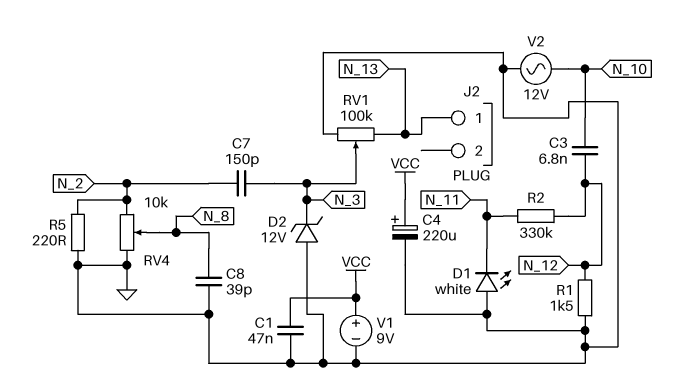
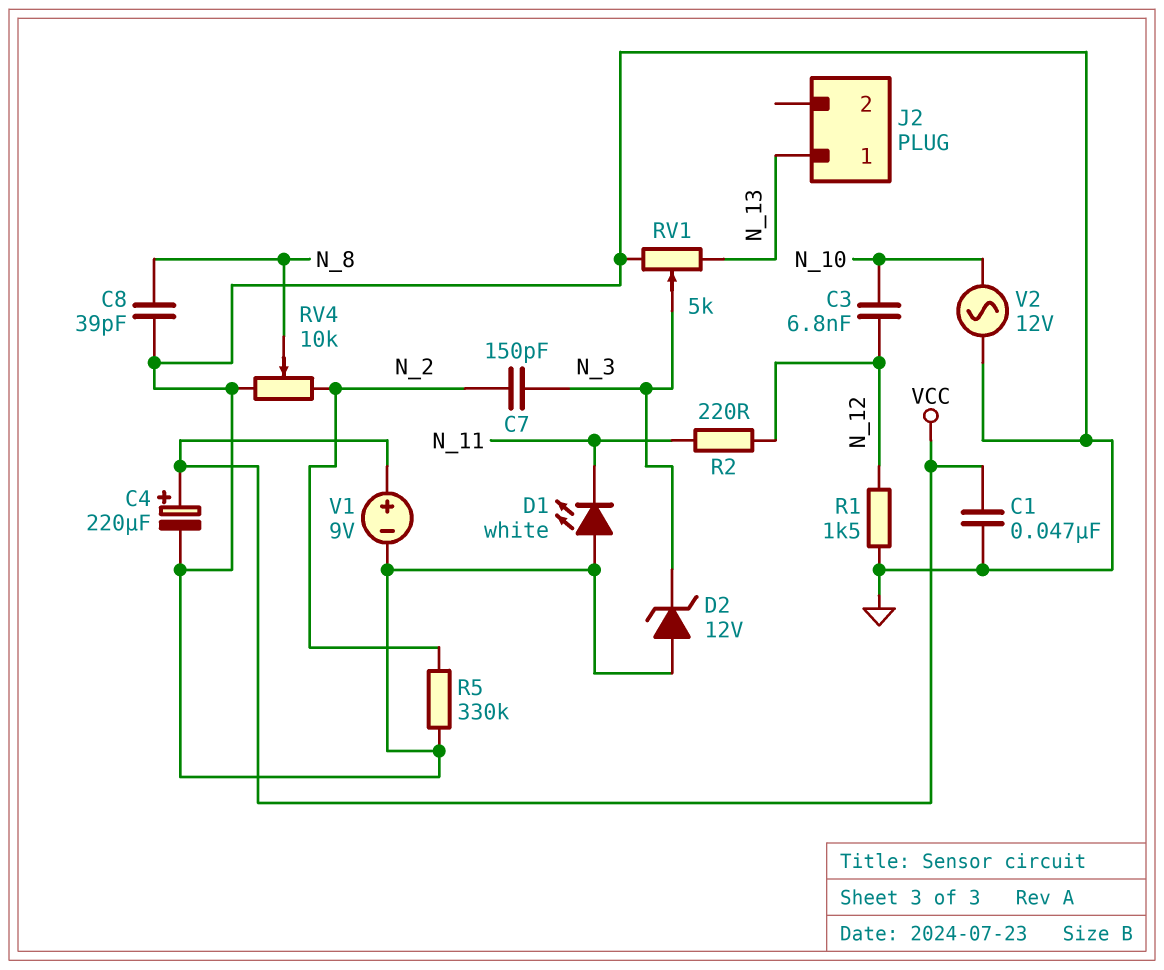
R2: 330k (N_11, N_12) -> 220 (N_11, N_12)
R5: 220 (GND, N_2) -> 330k (GND, N_2)
RV1: 100k (GND, N_13, wiper N_3) -> 5k (GND, N_13, wiper N_3)

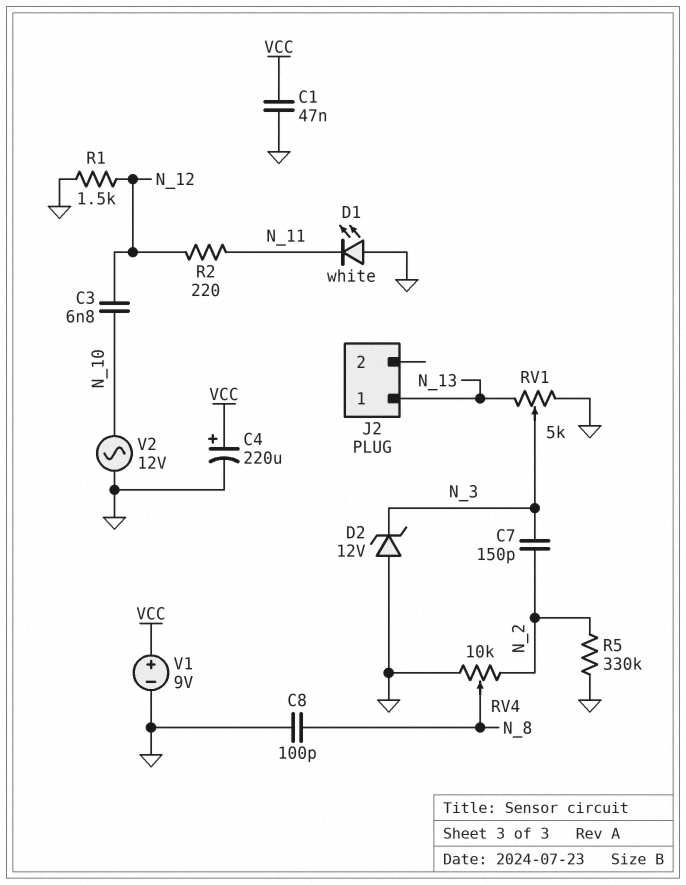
C8: 39pF (GND, N_8) -> 100pF (GND, N_8)

